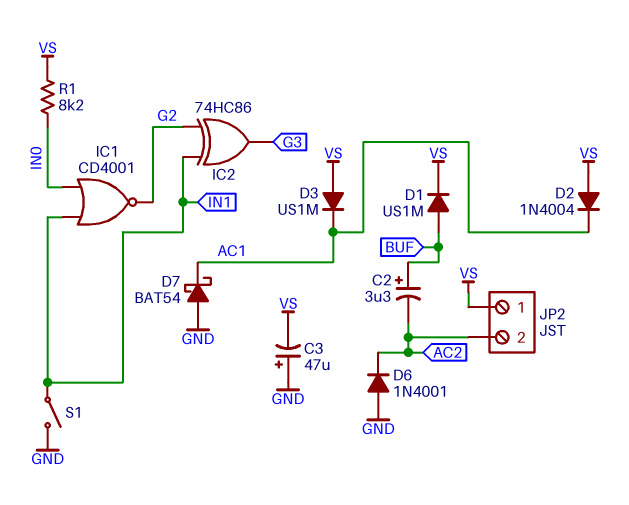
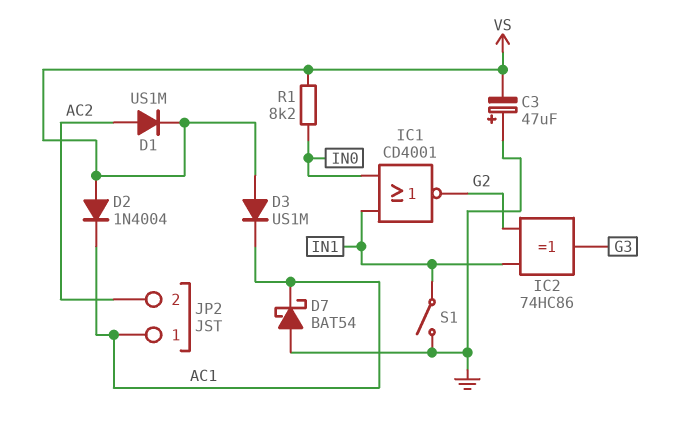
C2: 3.3uF (plus BUF, minus AC2) -> none
D1: diode US1M (A BUF, K VS) -> diode US1M (A AC2, K VS)
D6: diode 1N4001 (A GND, K AC2) -> none
JP2 pin 1: VS -> AC1

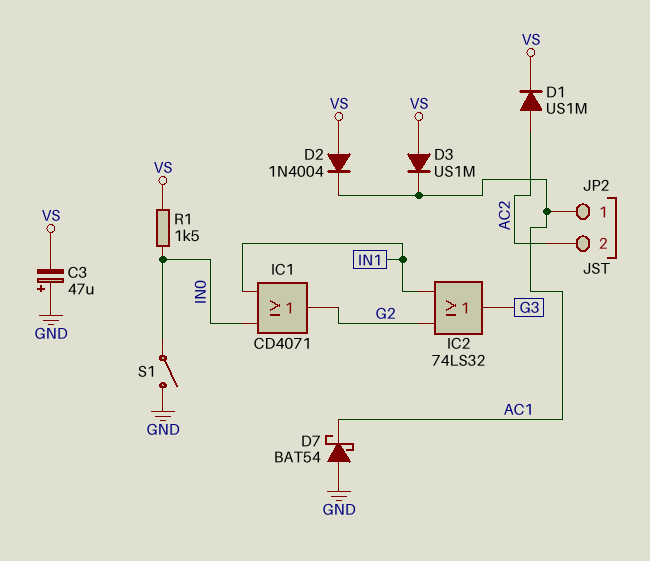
IC1: NOR CD4001 (in IN0, in IN1, out G2) -> OR CD4071 (in IN0, in IN1, out G2)
IC2: XOR 74HC86 (in G2, in IN1, out G3) -> OR 74LS32 (in G2, in IN1, out G3)
R1: 8.2k (IN0, VS) -> 1.5k (IN0, VS)
S1: switch (GND, IN1) -> switch (GND, IN0)

